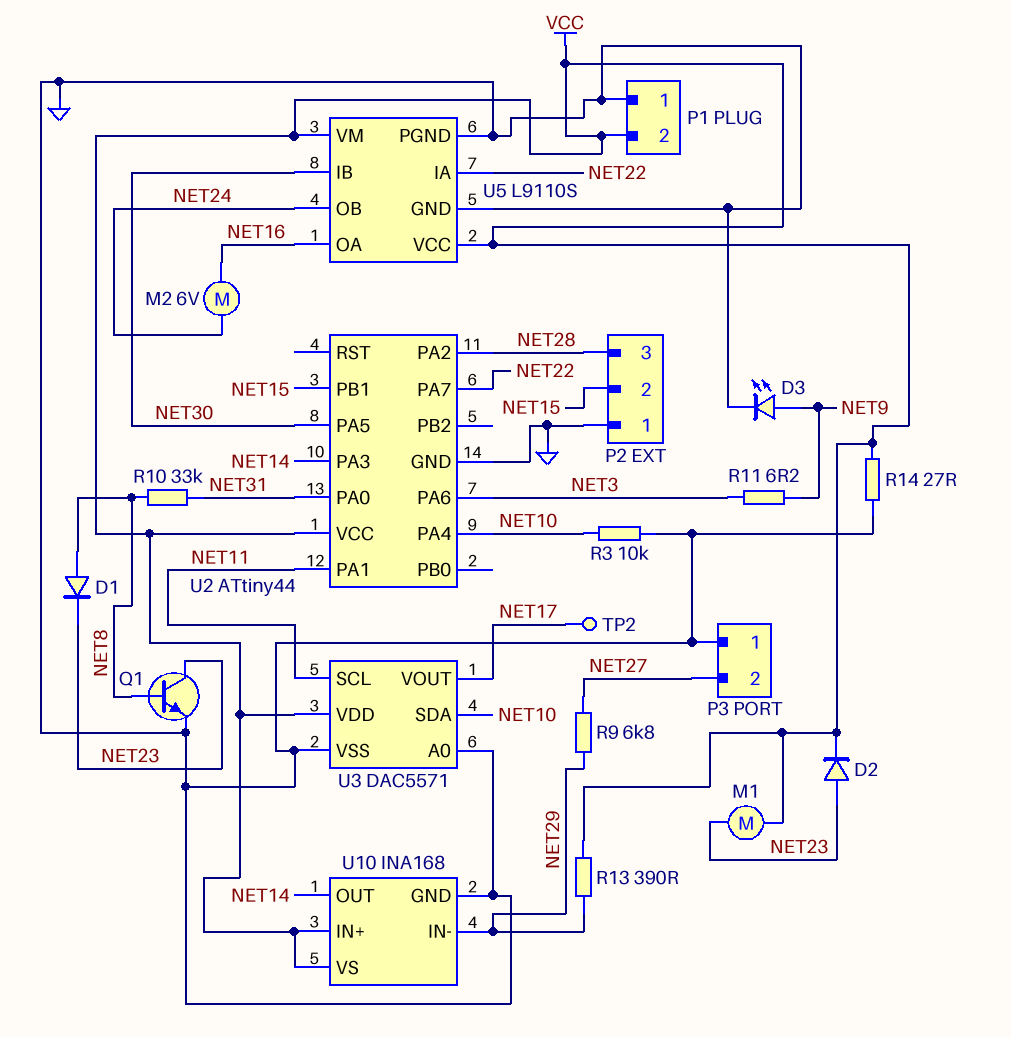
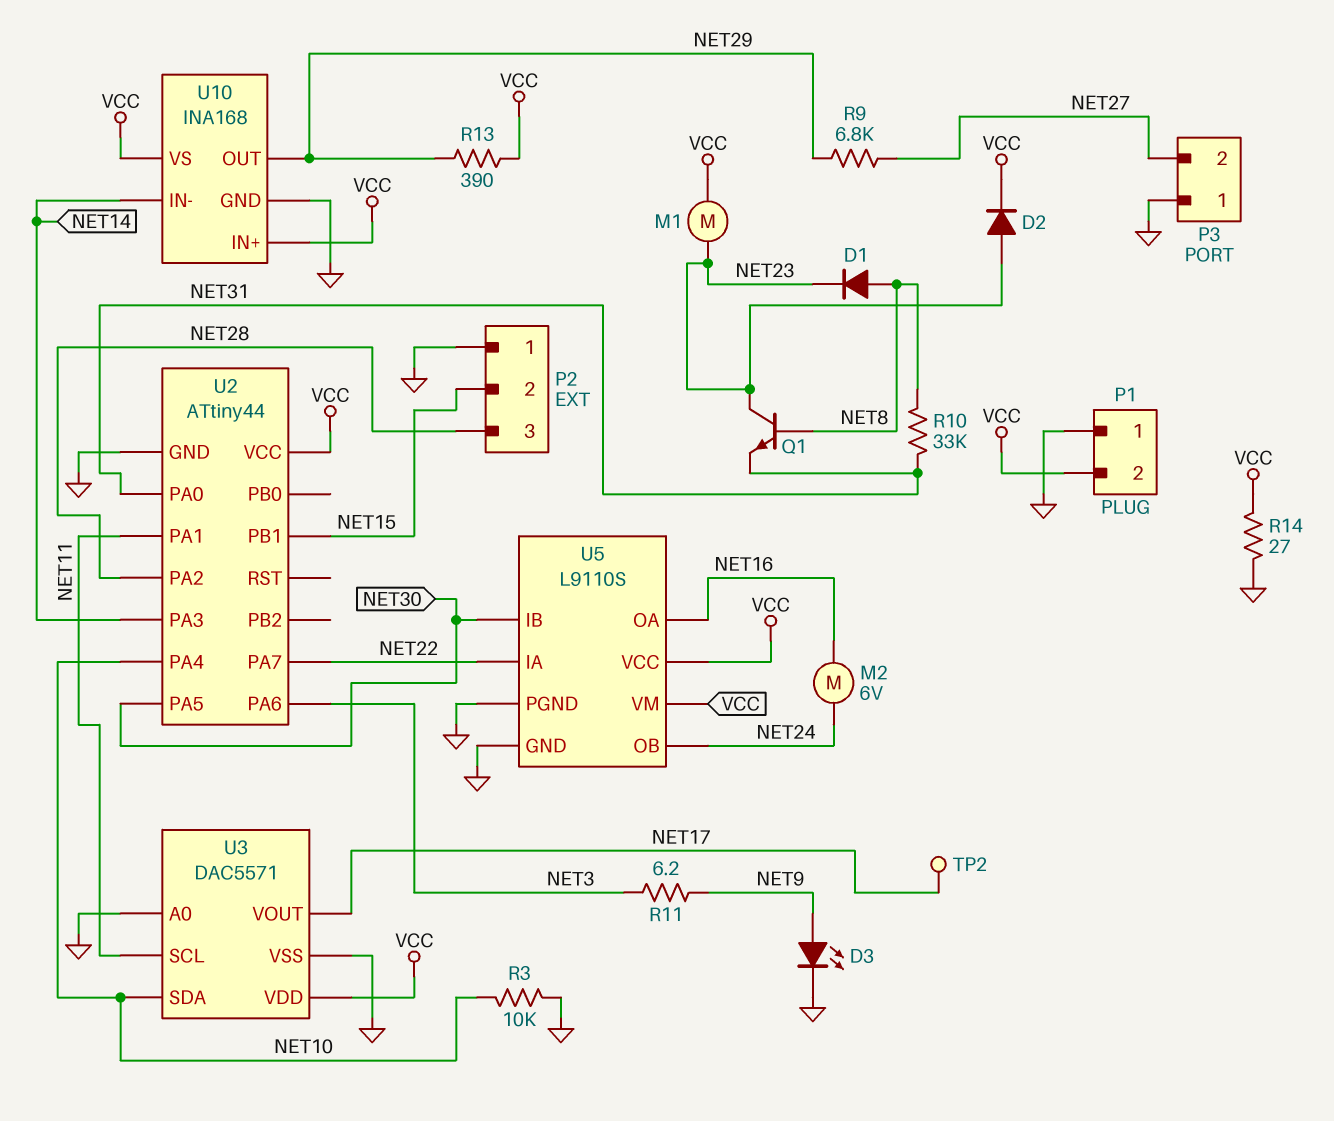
Q1: NPN (B NET8, C NET23, E GND) -> NPN (B NET8, C NET23, E NET31)
U10 pin IN-: NET29 -> NET14
U10 pin OUT: NET14 -> NET29

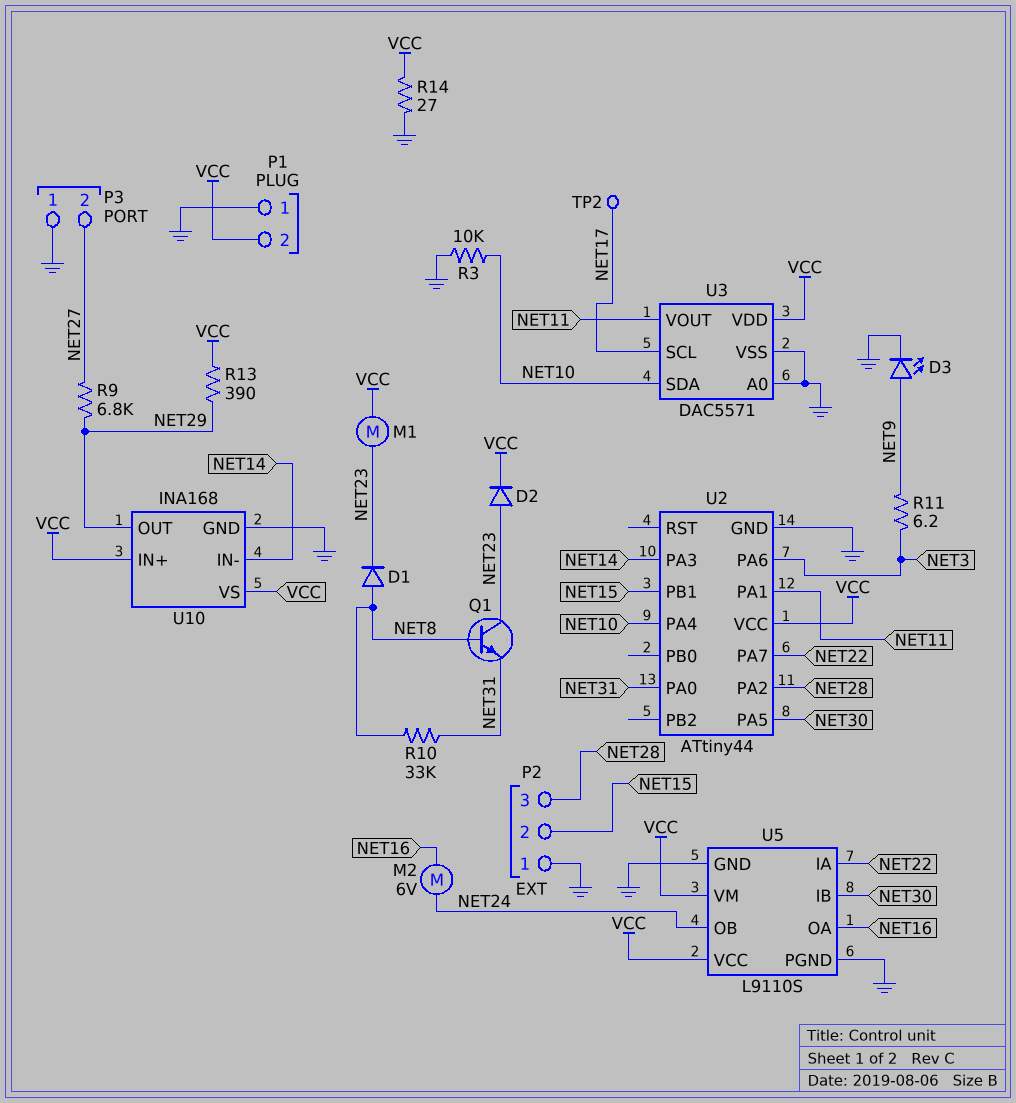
U3 pin SCL: NET11 -> NET17
U3 pin VOUT: NET17 -> NET11

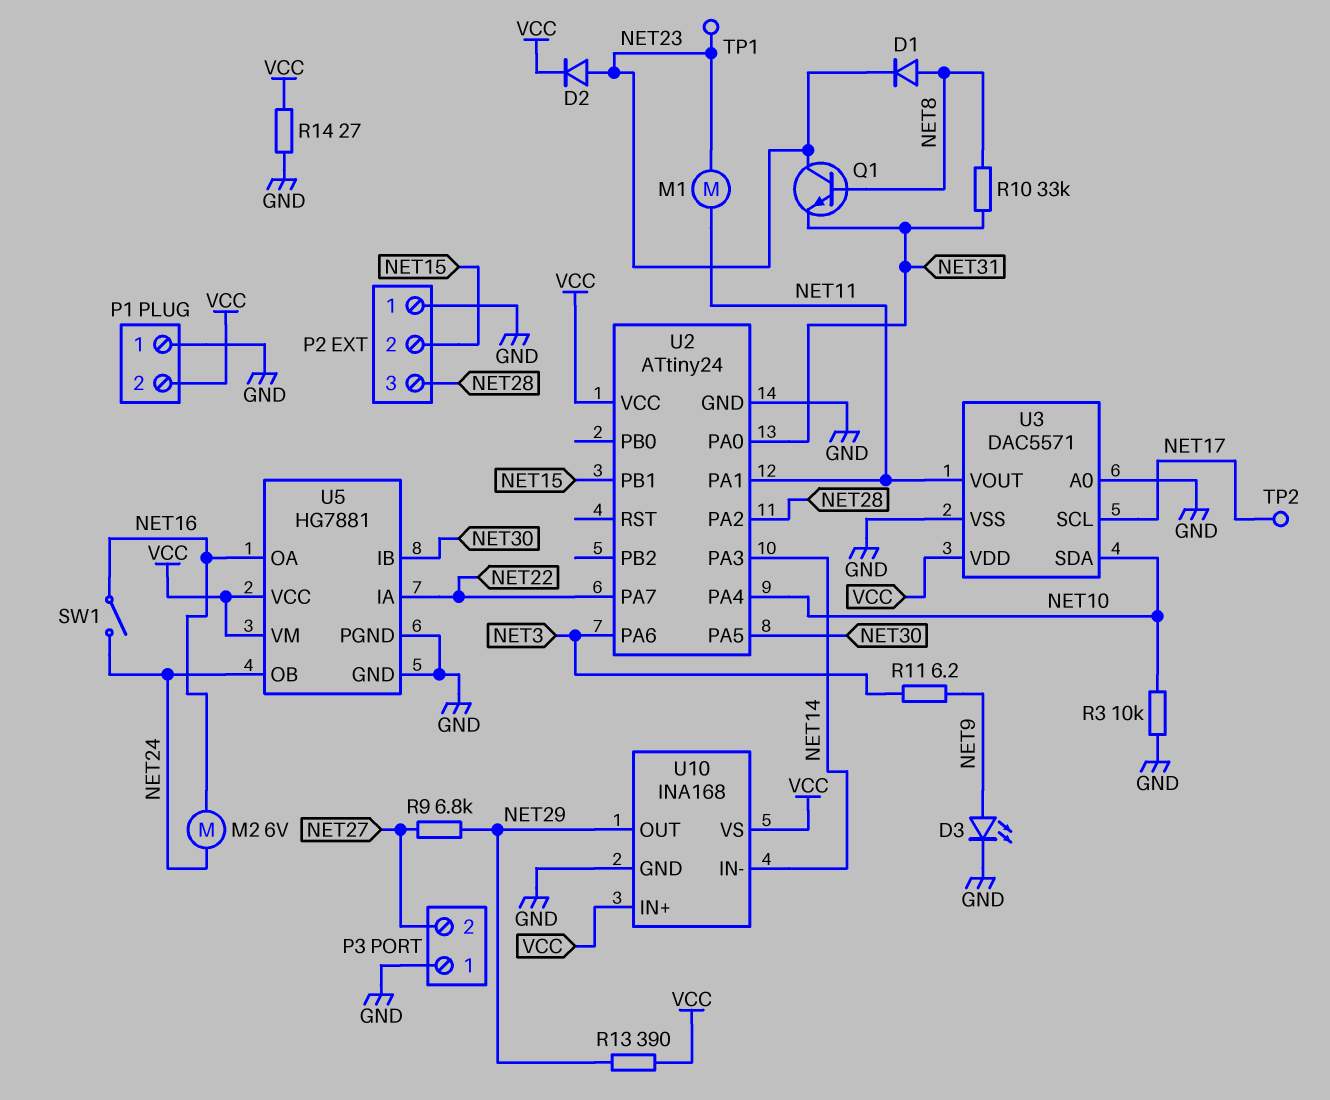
M1: motor (NET23, VCC) -> motor (NET11, NET23)
SW1: none -> switch (NET16, NET24)
TP1: none -> test point (NET23)
U2: ATtiny44 -> ATtiny24
U5: L9110S -> HG7881

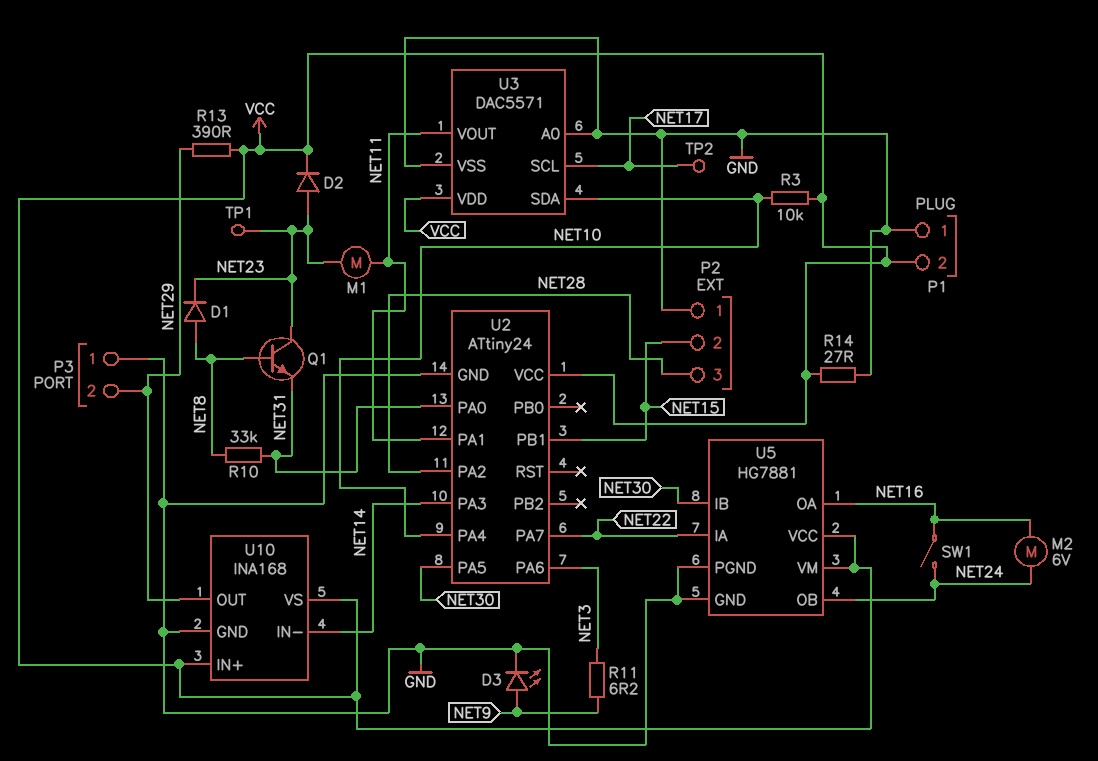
P3 pin 2: NET27 -> NET29
R3: 10k (GND, NET10) -> 10k (NET10, VCC)
R9: 6.8k (NET27, NET29) -> none

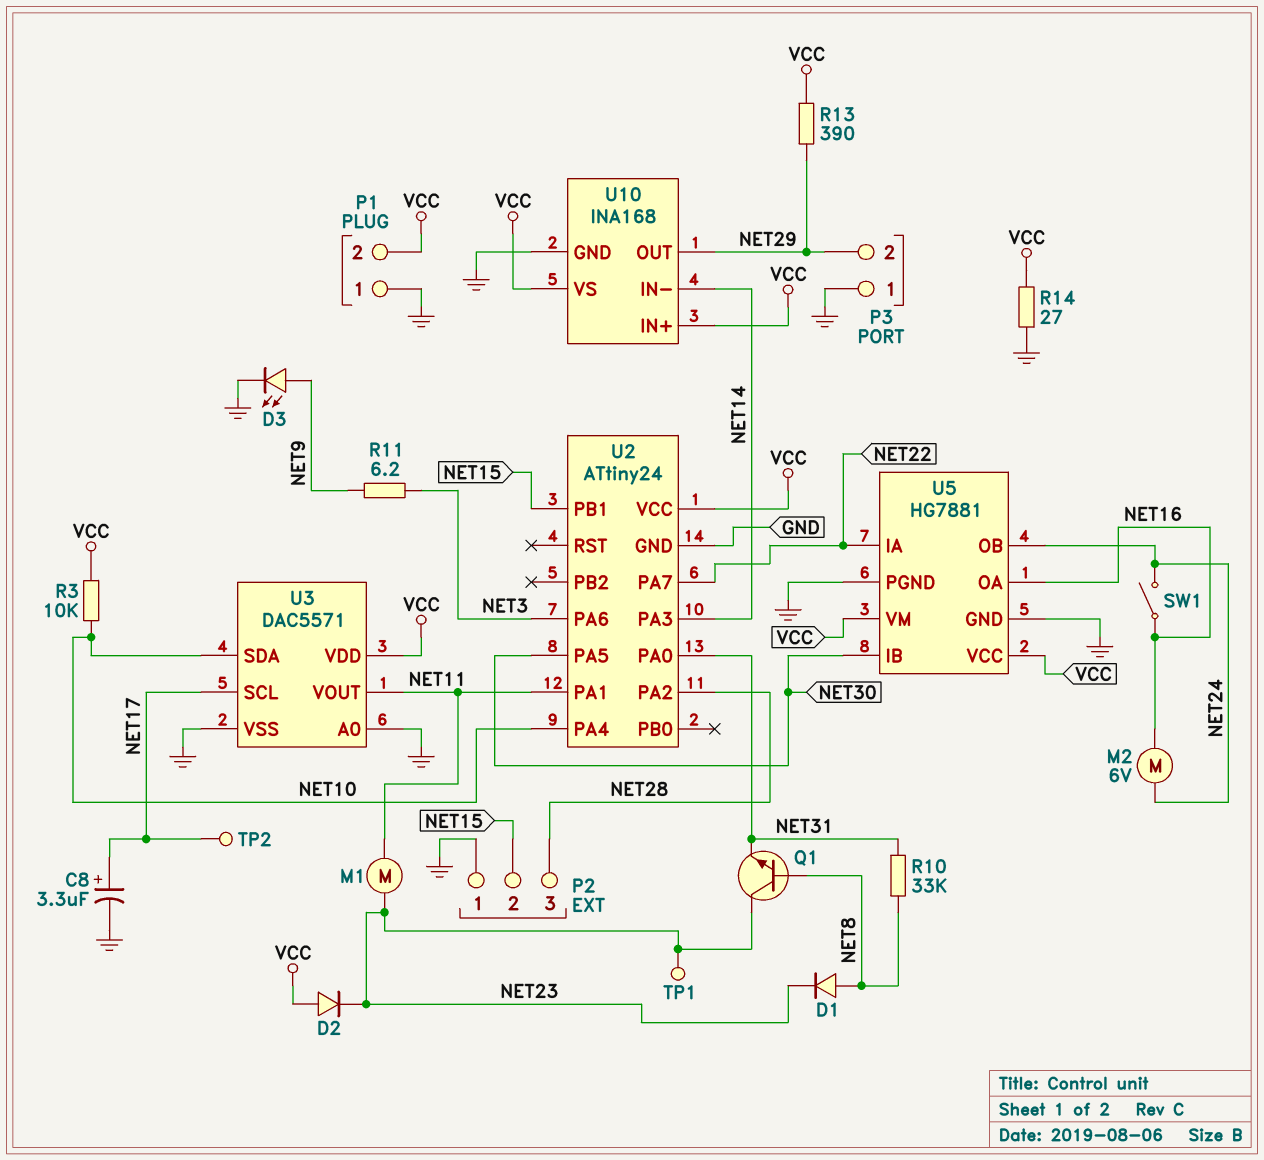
C8: none -> 3.3uF (plus NET17, minus GND)
D2: diode (A NET23, K VCC) -> diode (A VCC, K NET23)

